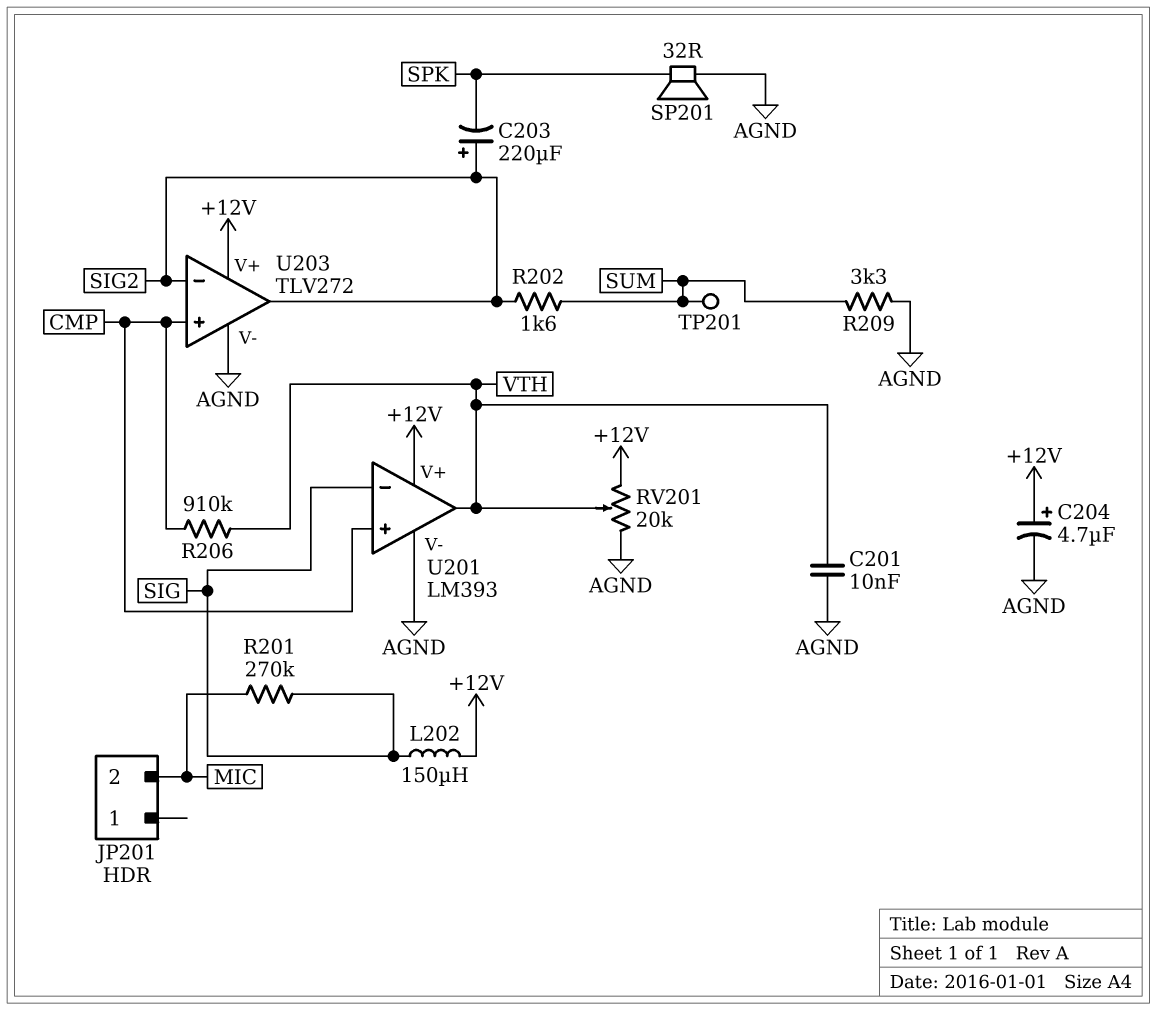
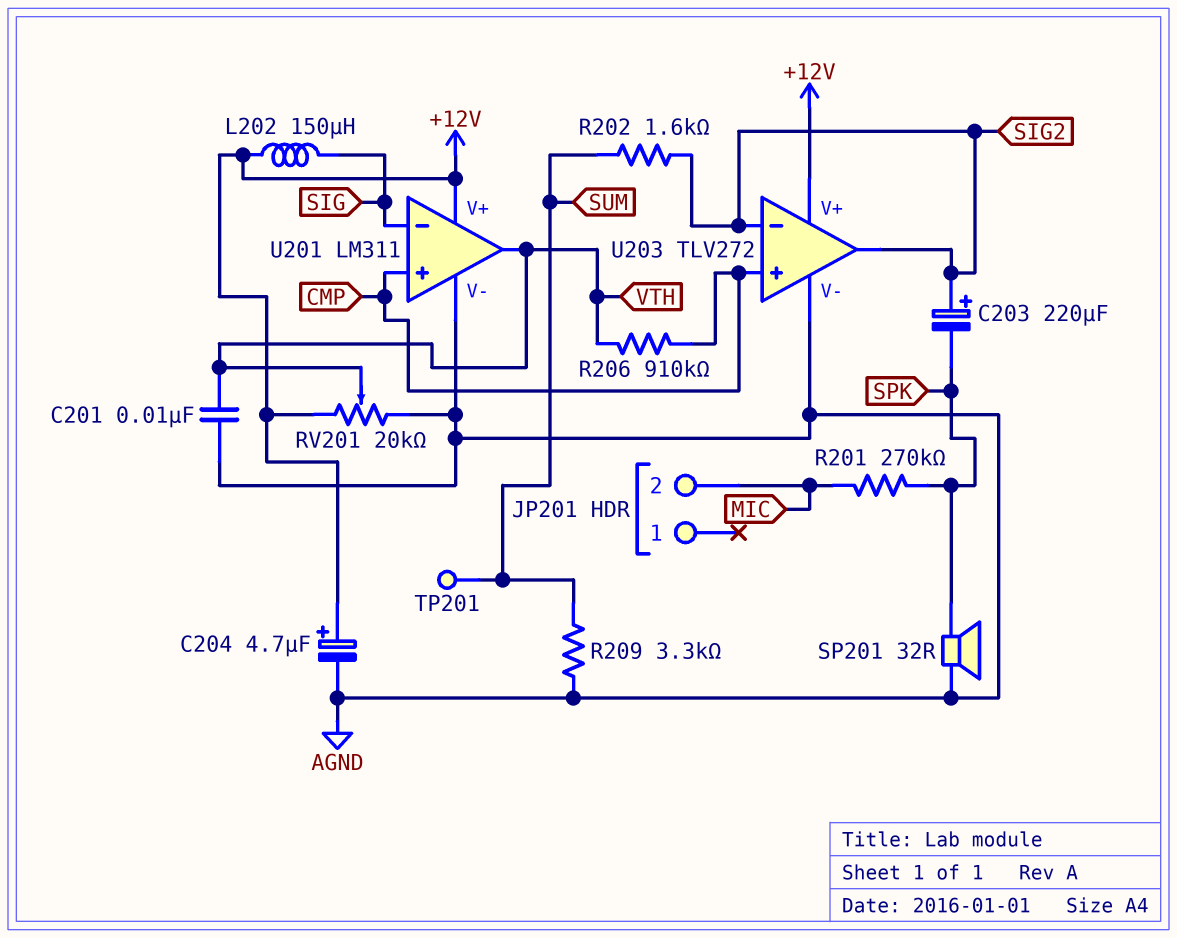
R201: 270k (MIC, SIG) -> 270k (MIC, SPK)
U201: LM393 -> LM311

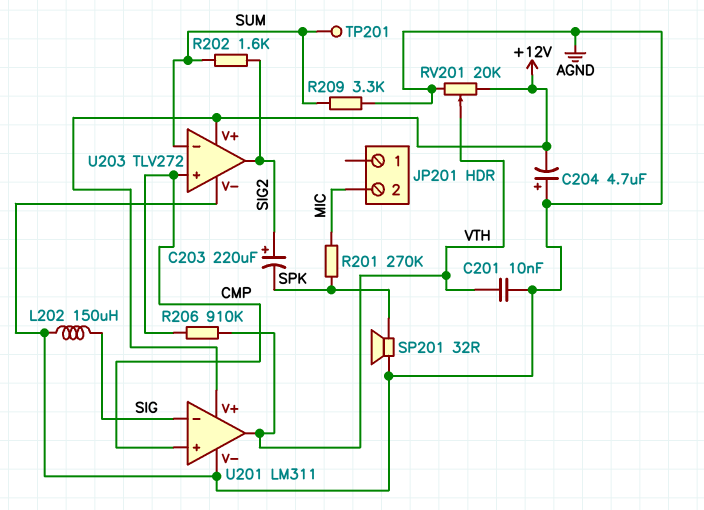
C204: 4.7uF (plus +12V, minus AGND) -> 4.7uF (plus AGND, minus +12V)
L202: 150uH (+12V, SIG) -> 150uH (AGND, SIG)
U203 pin in-: SIG2 -> SUM

